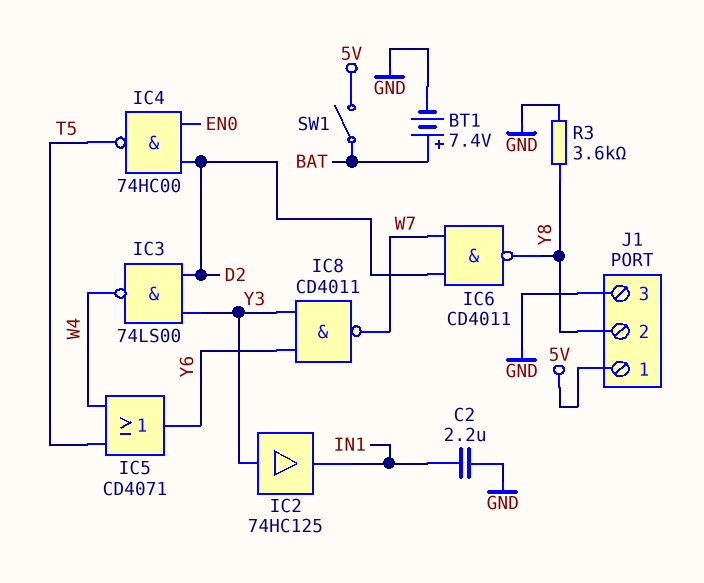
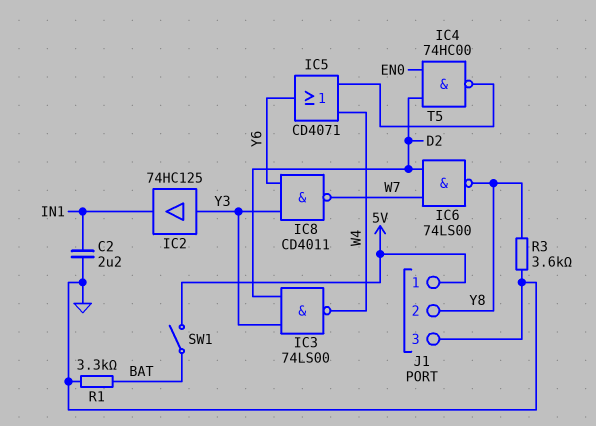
BT1: 7.4V (plus BAT, minus GND) -> none
IC6: NAND CD4011 (in D2, in W7, out Y8) -> NAND 74LS00 (in D2, in W7, out Y8)
R1: none -> 3.3k (BAT, GND)

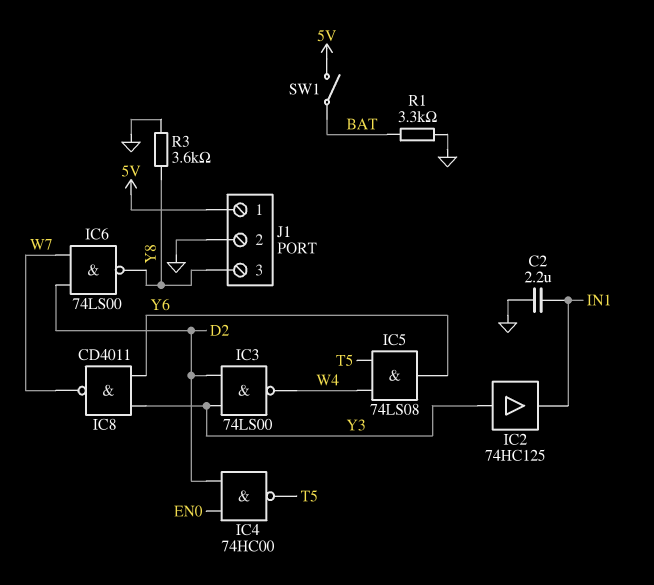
IC5: OR CD4071 (in T5, in W4, out Y6) -> AND 74LS08 (in T5, in W4, out Y6)
J1 pin 2: Y8 -> GND
J1 pin 3: GND -> Y8

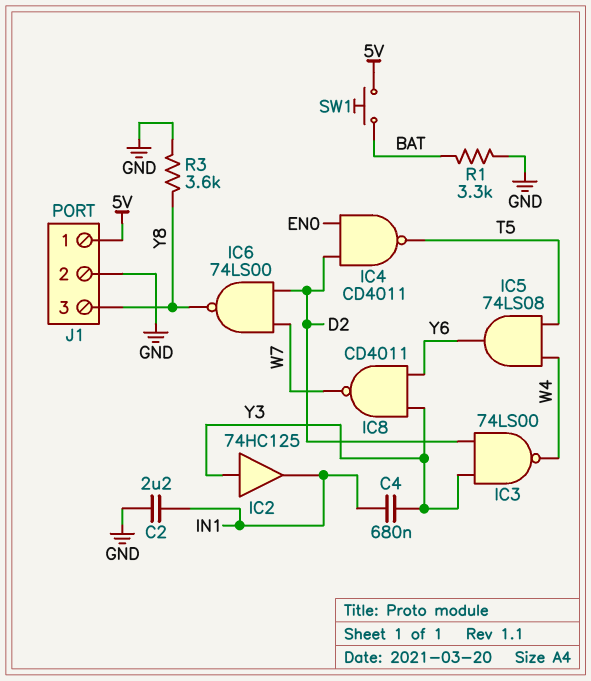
C4: none -> 680nF (IN1, Y3)
IC4: NAND 74HC00 (in D2, in EN0, out T5) -> NAND CD4011 (in D2, in EN0, out T5)
SW1: switch (5V, BAT) -> button (5V, BAT)

